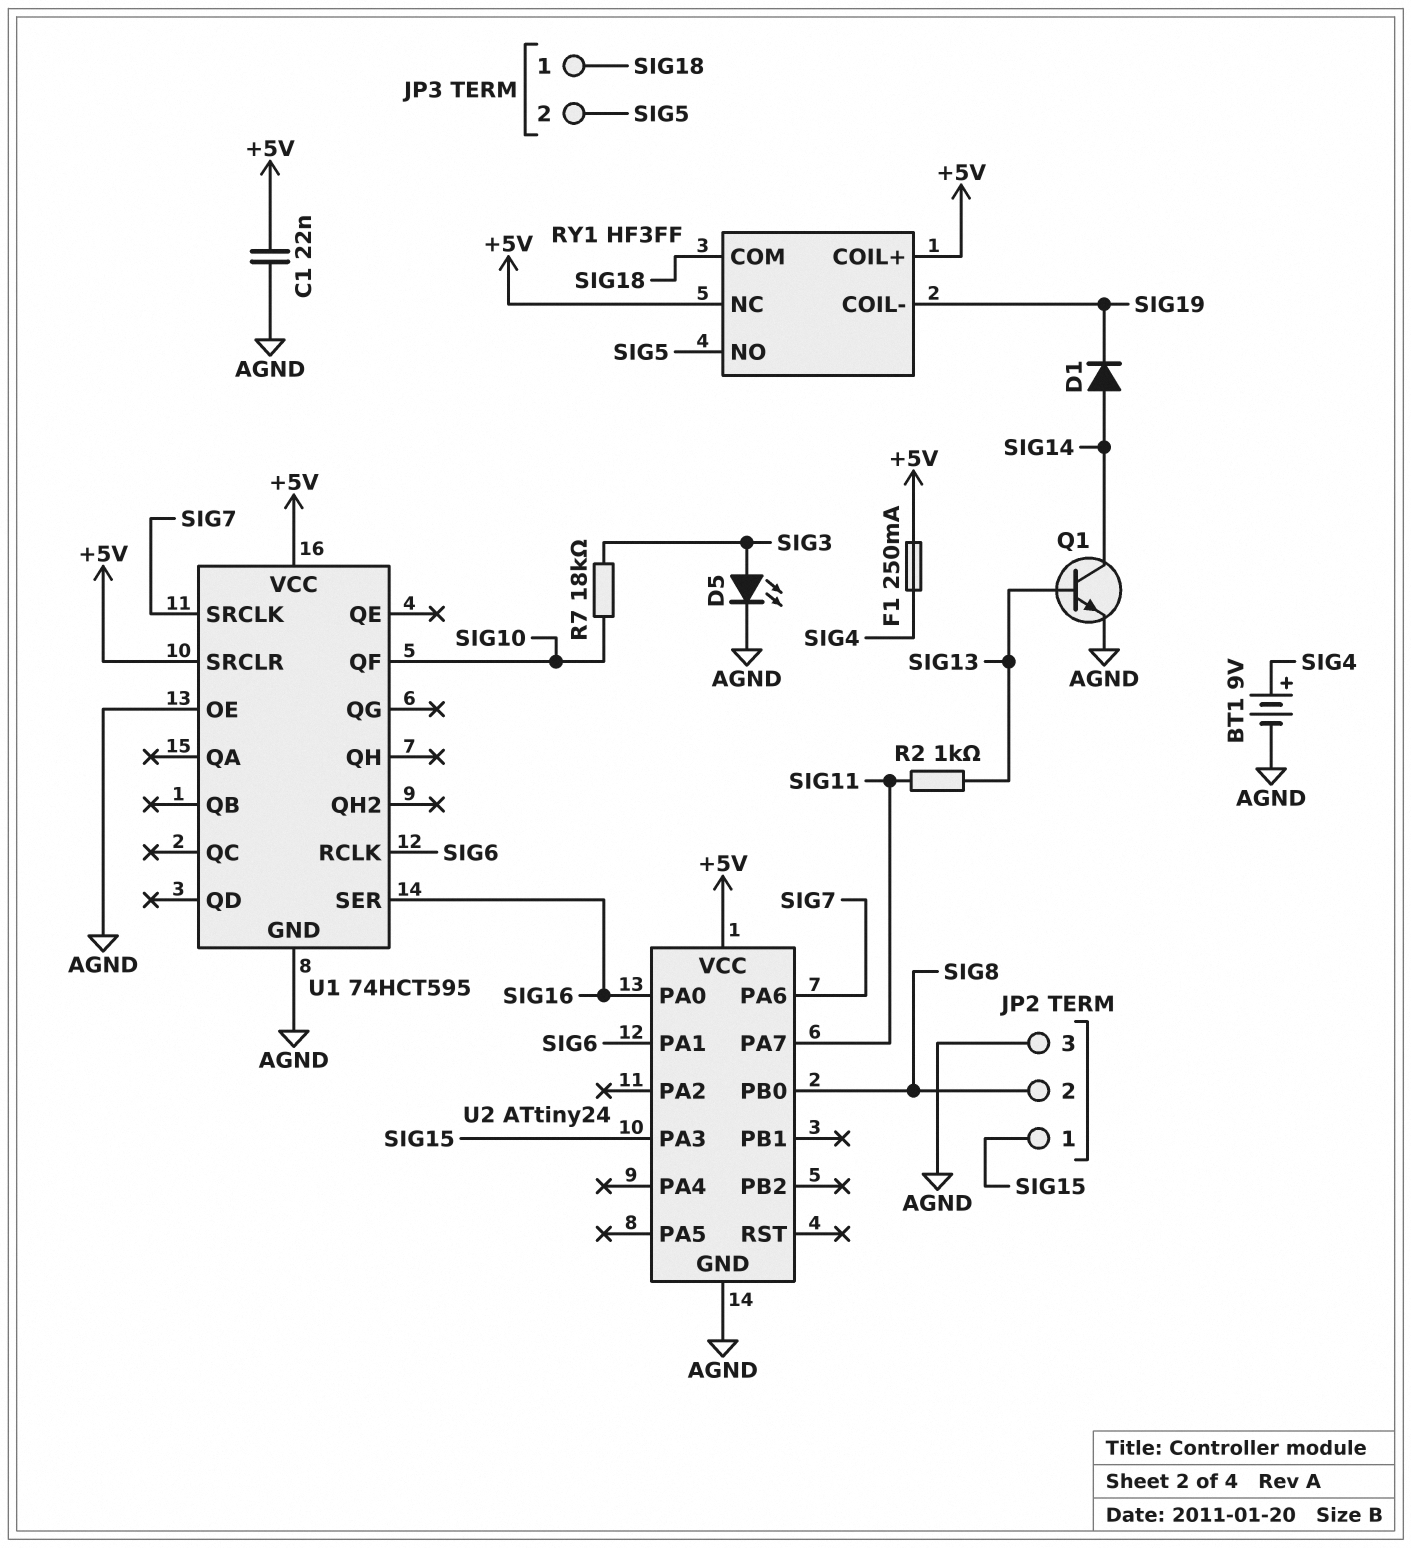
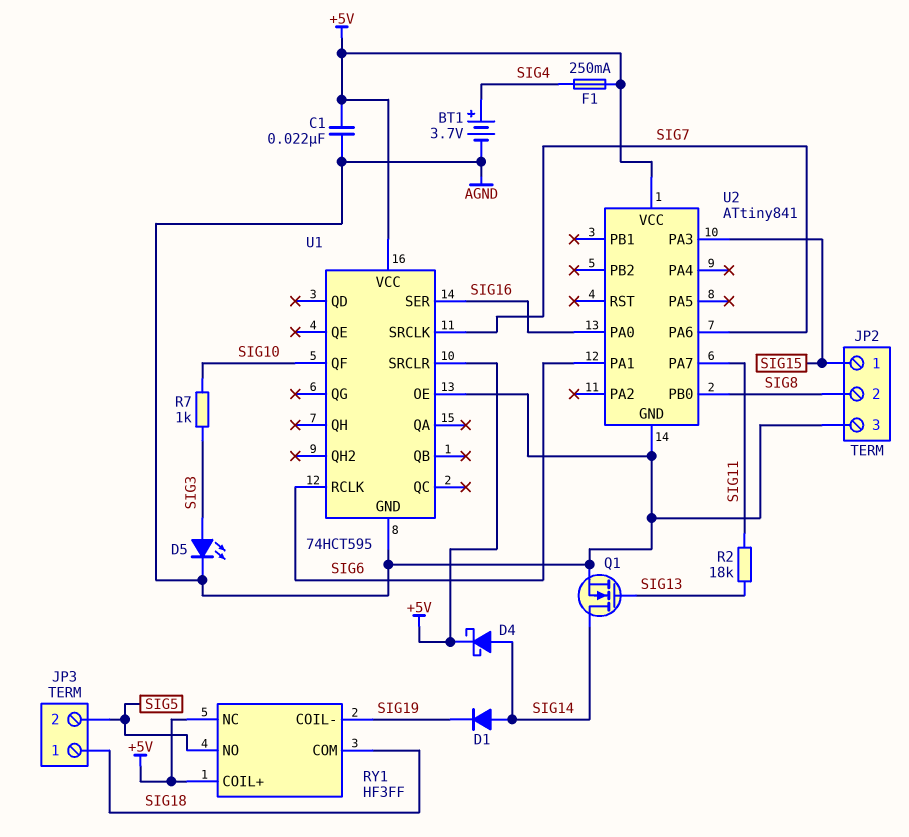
BT1: 9V (plus SIG4, minus AGND) -> 3.7V (plus SIG4, minus AGND)
D4: none -> schottky (A SIG14, K +5V)
Q1: NPN (B SIG13, C SIG14, E AGND) -> NMOS (G SIG13, D SIG14, S AGND)
R2: 1k (SIG11, SIG13) -> 18k (SIG11, SIG13)
R7: 18k (SIG3, SIG10) -> 1k (SIG3, SIG10)
U2: ATtiny24 -> ATtiny841

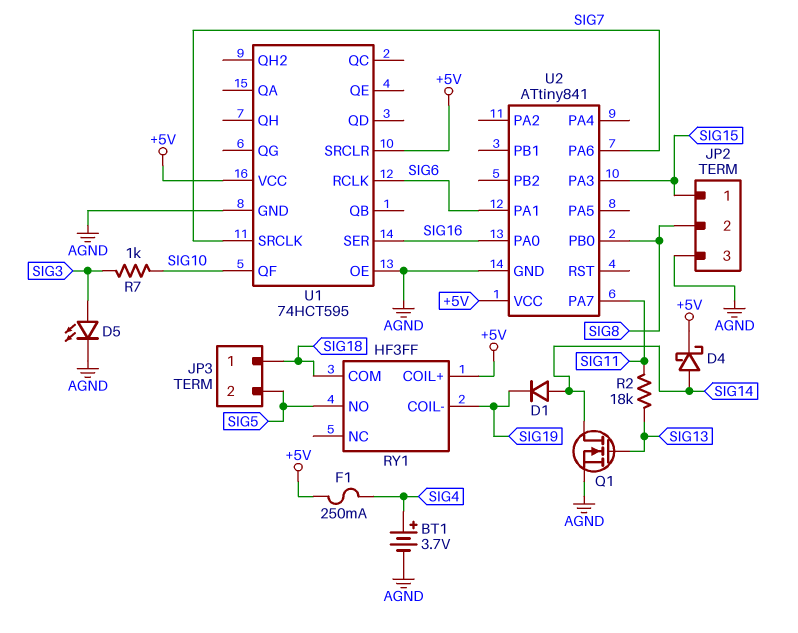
C1: 22nF (+5V, AGND) -> none
RY1 pin NC: +5V -> none

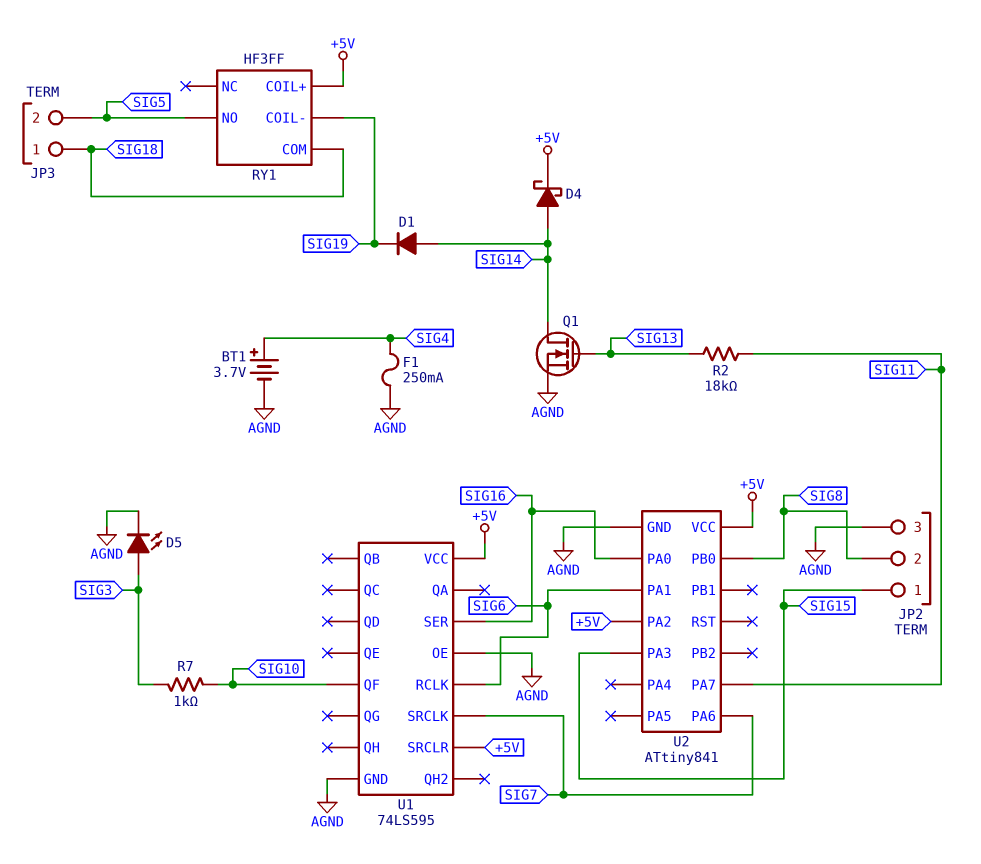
F1: 250mA (+5V, SIG4) -> 250mA (AGND, SIG4)
U1: 74HCT595 -> 74LS595
U2 pin PA2: none -> +5V

